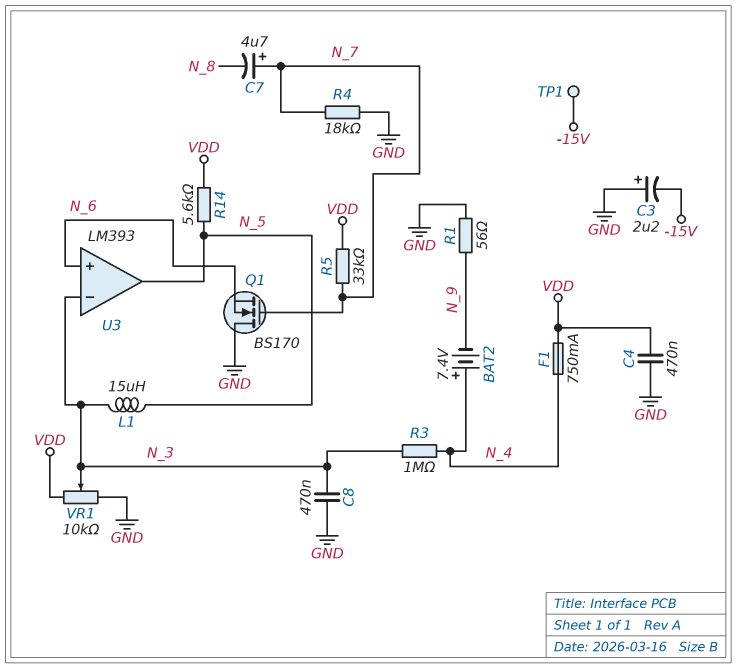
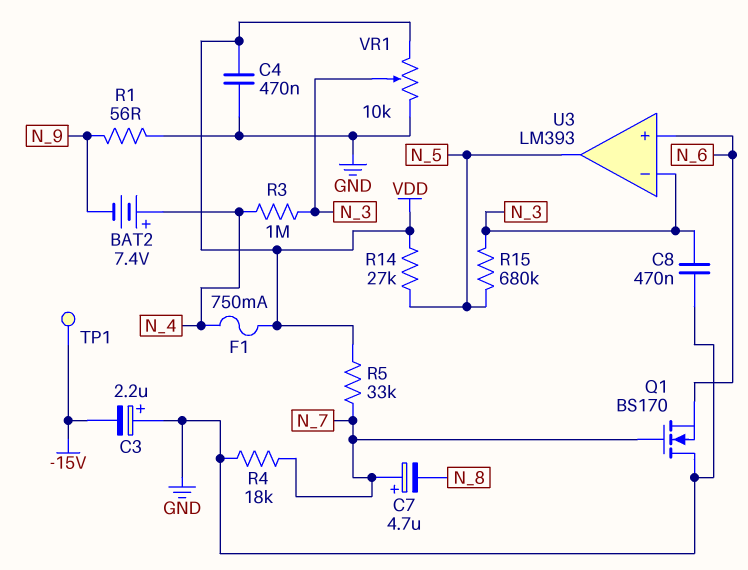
L1: 15uH (N_3, N_5) -> none
R14: 5.6k (N_5, VDD) -> 27k (N_5, VDD)
R15: none -> 680k (N_3, N_5)

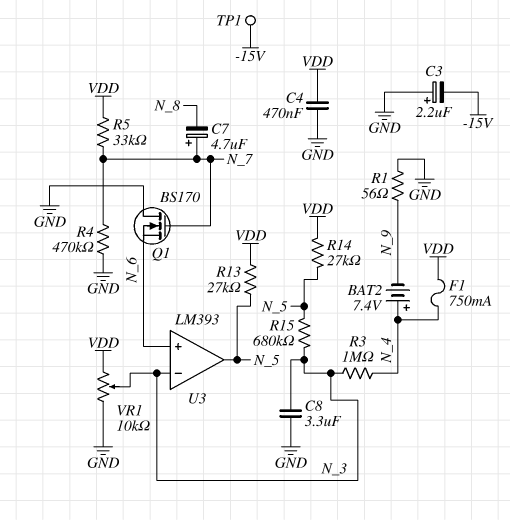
C8: 470nF (GND, N_3) -> 3.3uF (GND, N_3)
R4: 18k (GND, N_7) -> 470k (GND, N_7)
R13: none -> 27k (N_5, VDD)

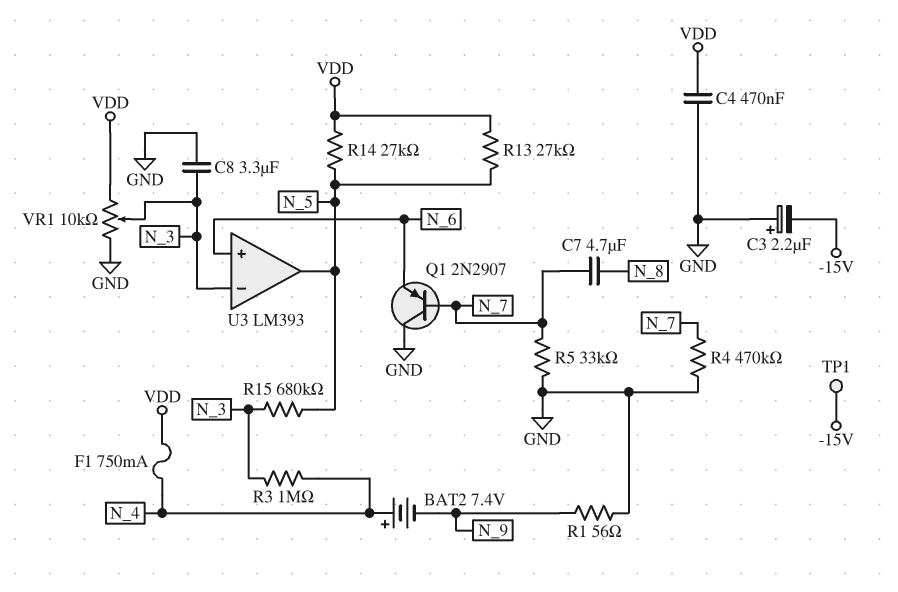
C7: 4.7uF (plus N_7, minus N_8) -> 4.7uF (N_7, N_8)
Q1: NMOS BS170 (G N_7, D GND, S N_6) -> PNP 2N2907 (B N_7, C GND, E N_6)
R5: 33k (N_7, VDD) -> 33k (GND, N_7)

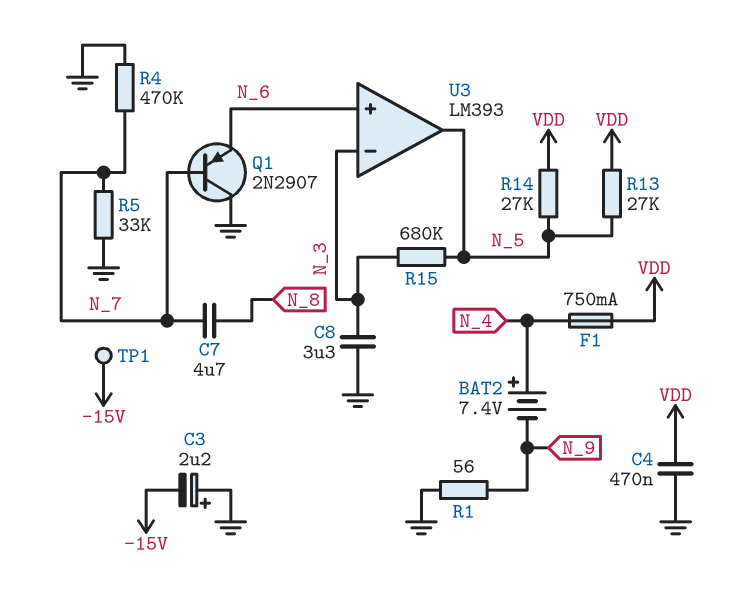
R3: 1M (N_3, N_4) -> none
VR1: 10k (GND, VDD, wiper N_3) -> none

